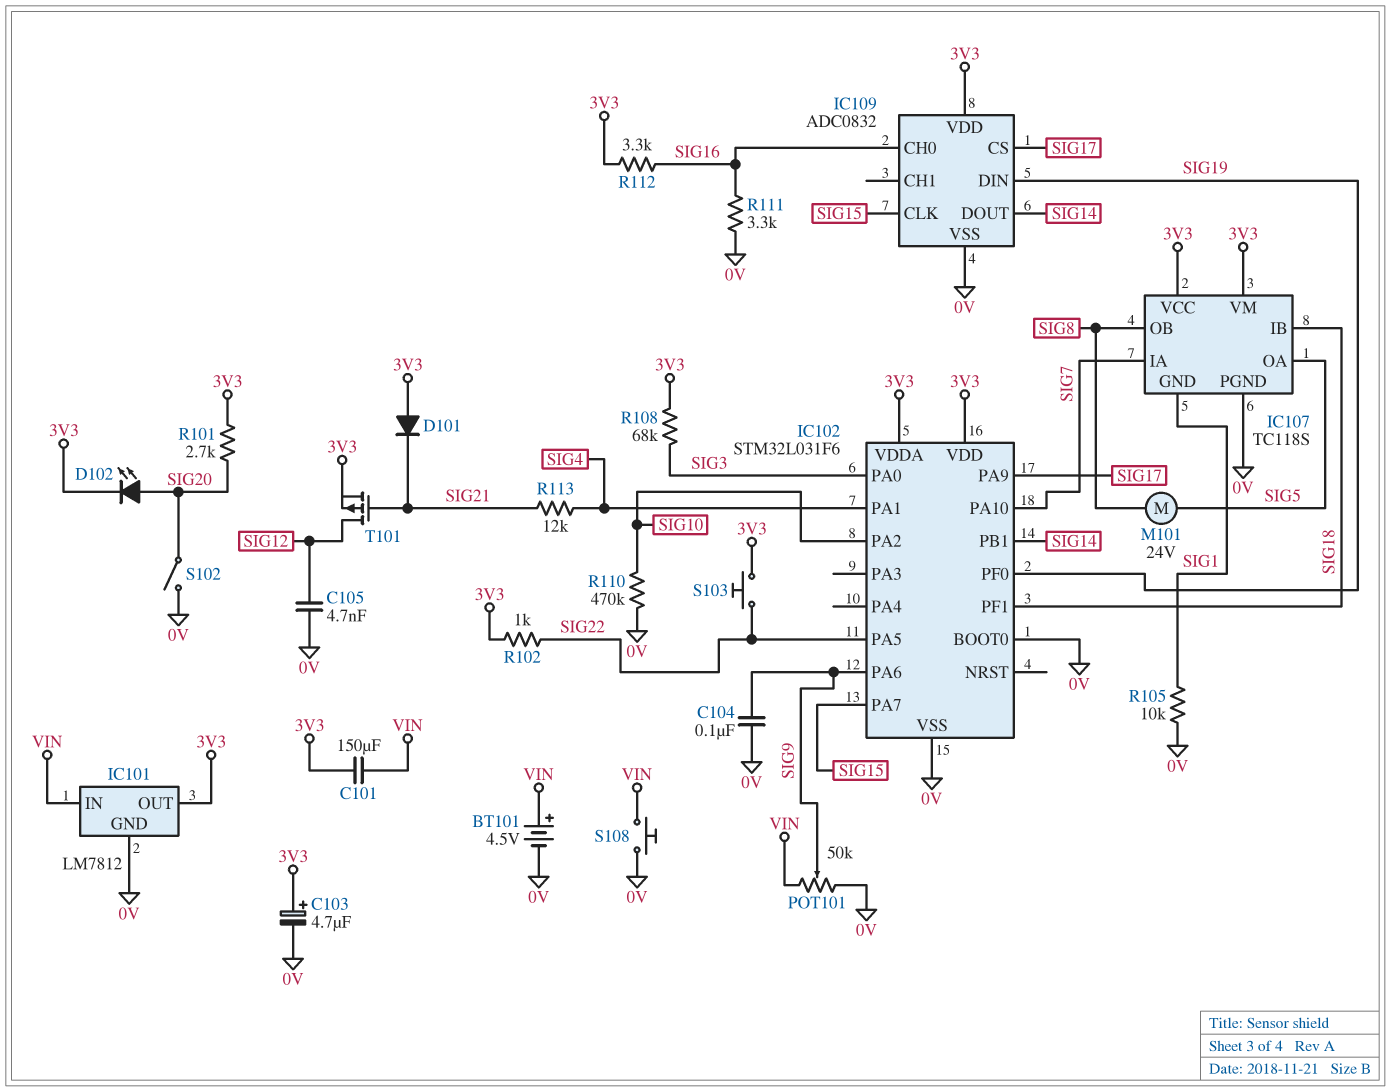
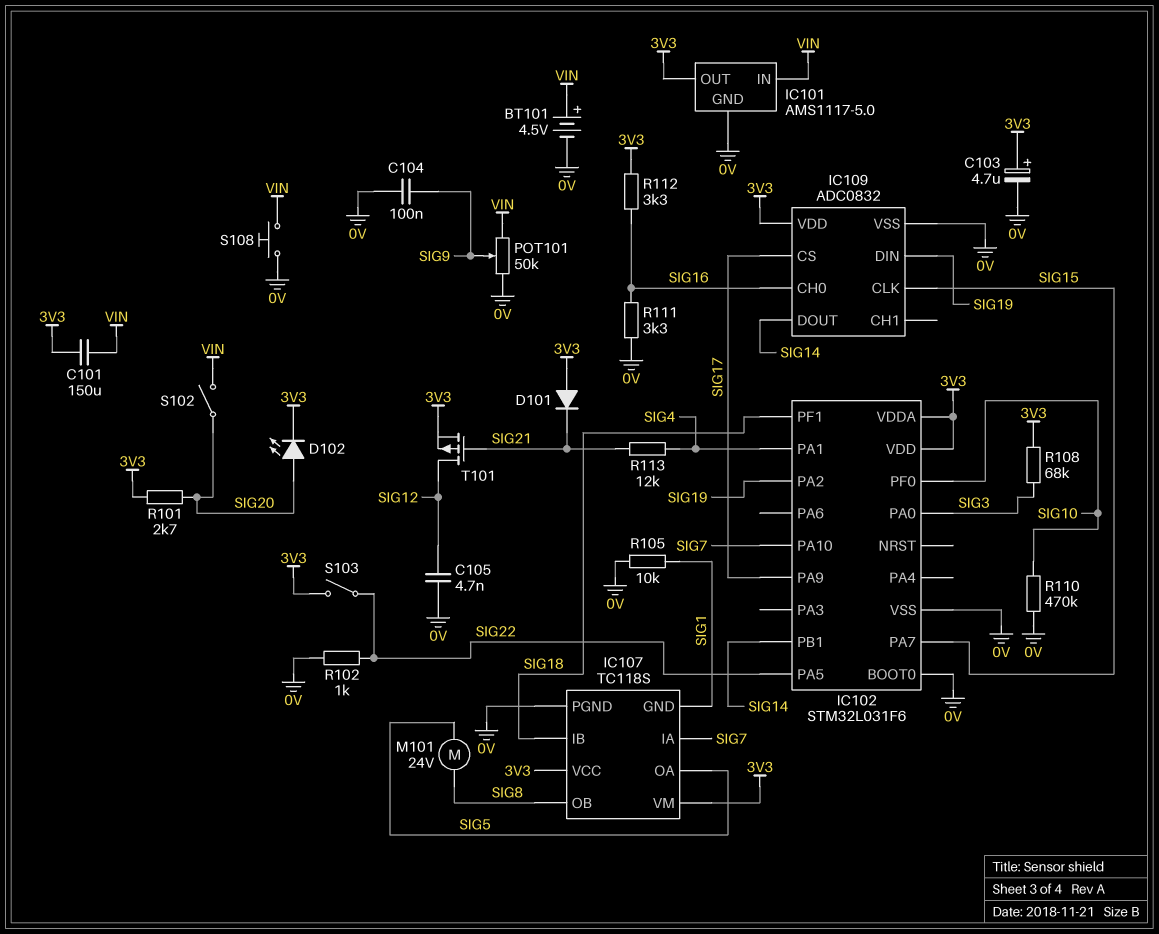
IC101: LM7812 -> AMS1117-5.0
IC102 pin PA2: SIG10 -> SIG19
IC102 pin PA6: SIG9 -> none
IC102 pin PF0: SIG19 -> SIG10
R102: 1k (3V3, SIG22) -> 1k (0V, SIG22)
S102: switch (0V, SIG20) -> switch (SIG20, VIN)
S103: button (3V3, SIG22) -> switch (3V3, SIG22)

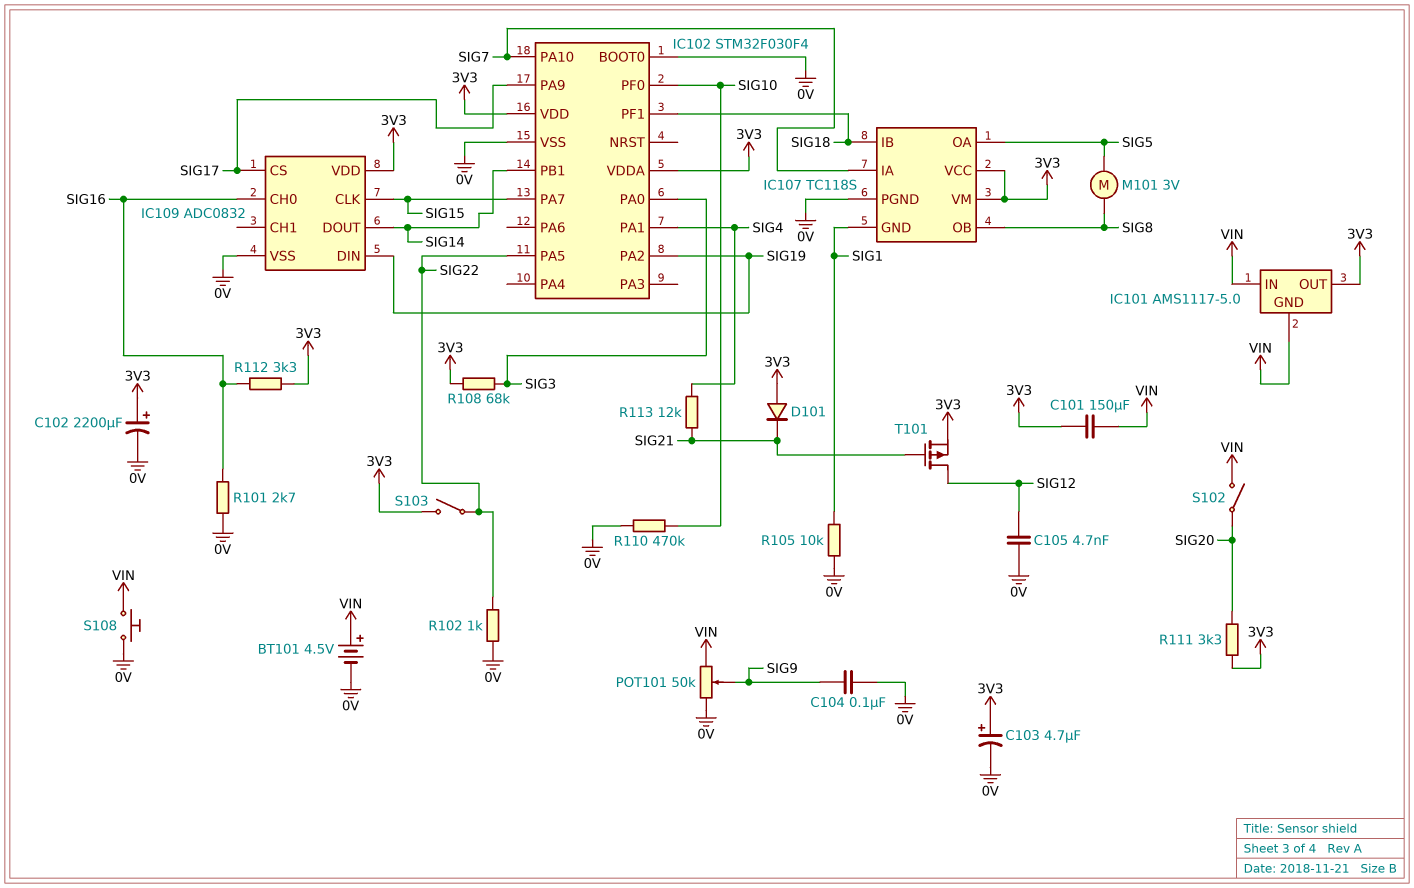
C102: none -> 2200uF (plus 3V3, minus 0V)
D102: LED (A SIG20, K 3V3) -> none
IC101 pin GND: 0V -> VIN
IC102: STM32L031F6 -> STM32F030F4
M101: motor 24V (SIG5, SIG8) -> motor 3V (SIG5, SIG8)
R101: 2.7k (3V3, SIG20) -> 2.7k (0V, SIG16)
R111: 3.3k (0V, SIG16) -> 3.3k (3V3, SIG20)

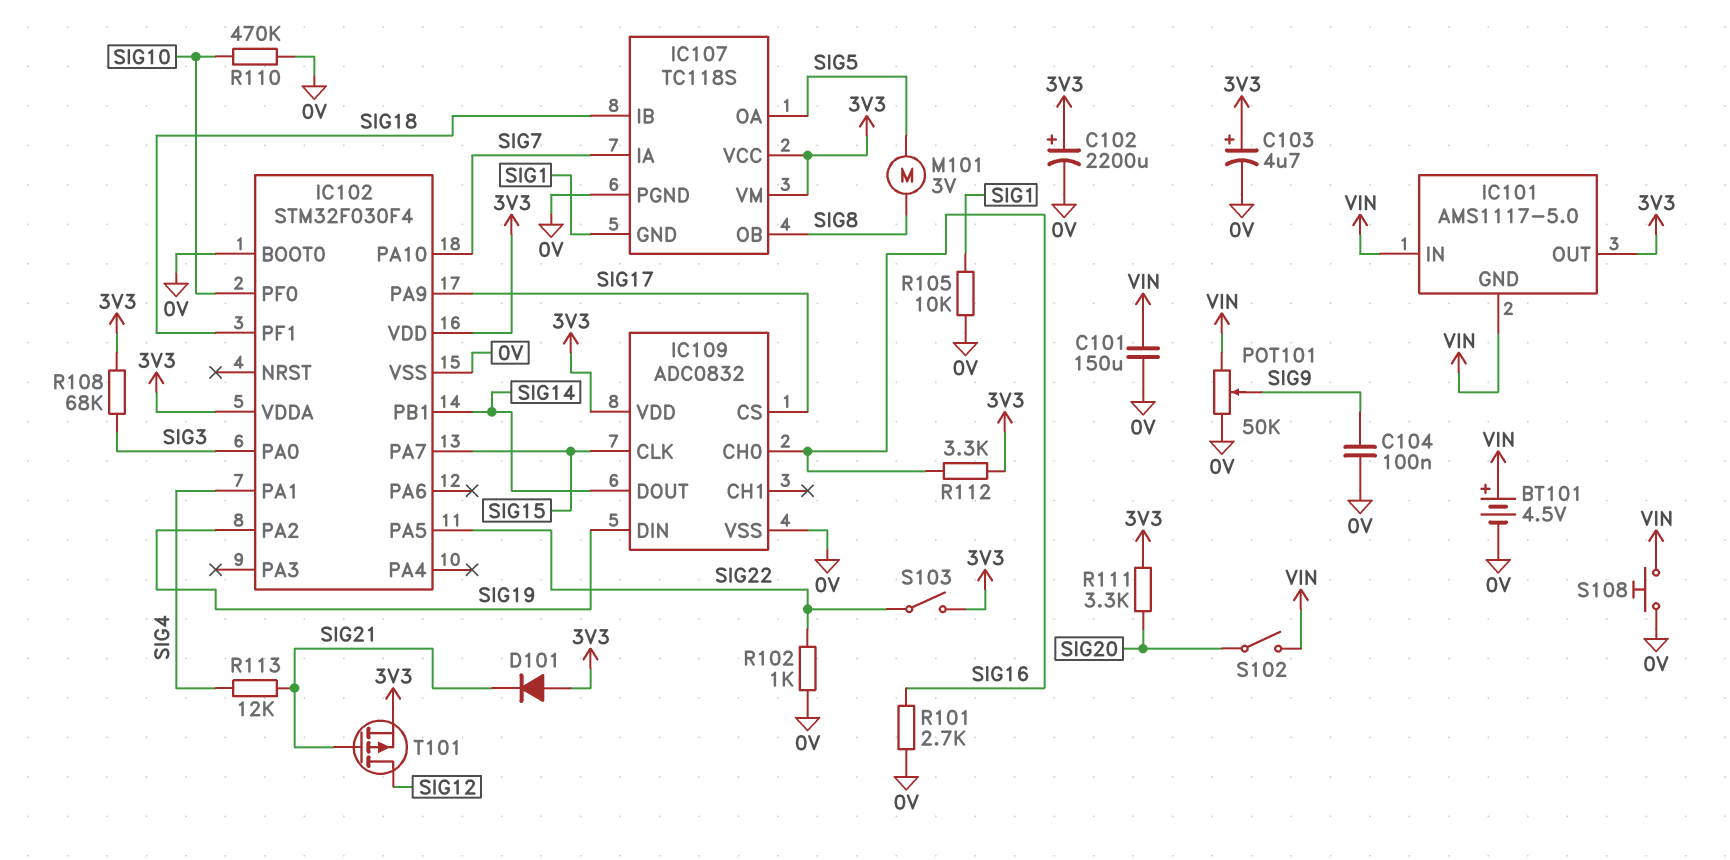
C101: 150uF (3V3, VIN) -> 150uF (0V, VIN)
C105: 4.7nF (0V, SIG12) -> none

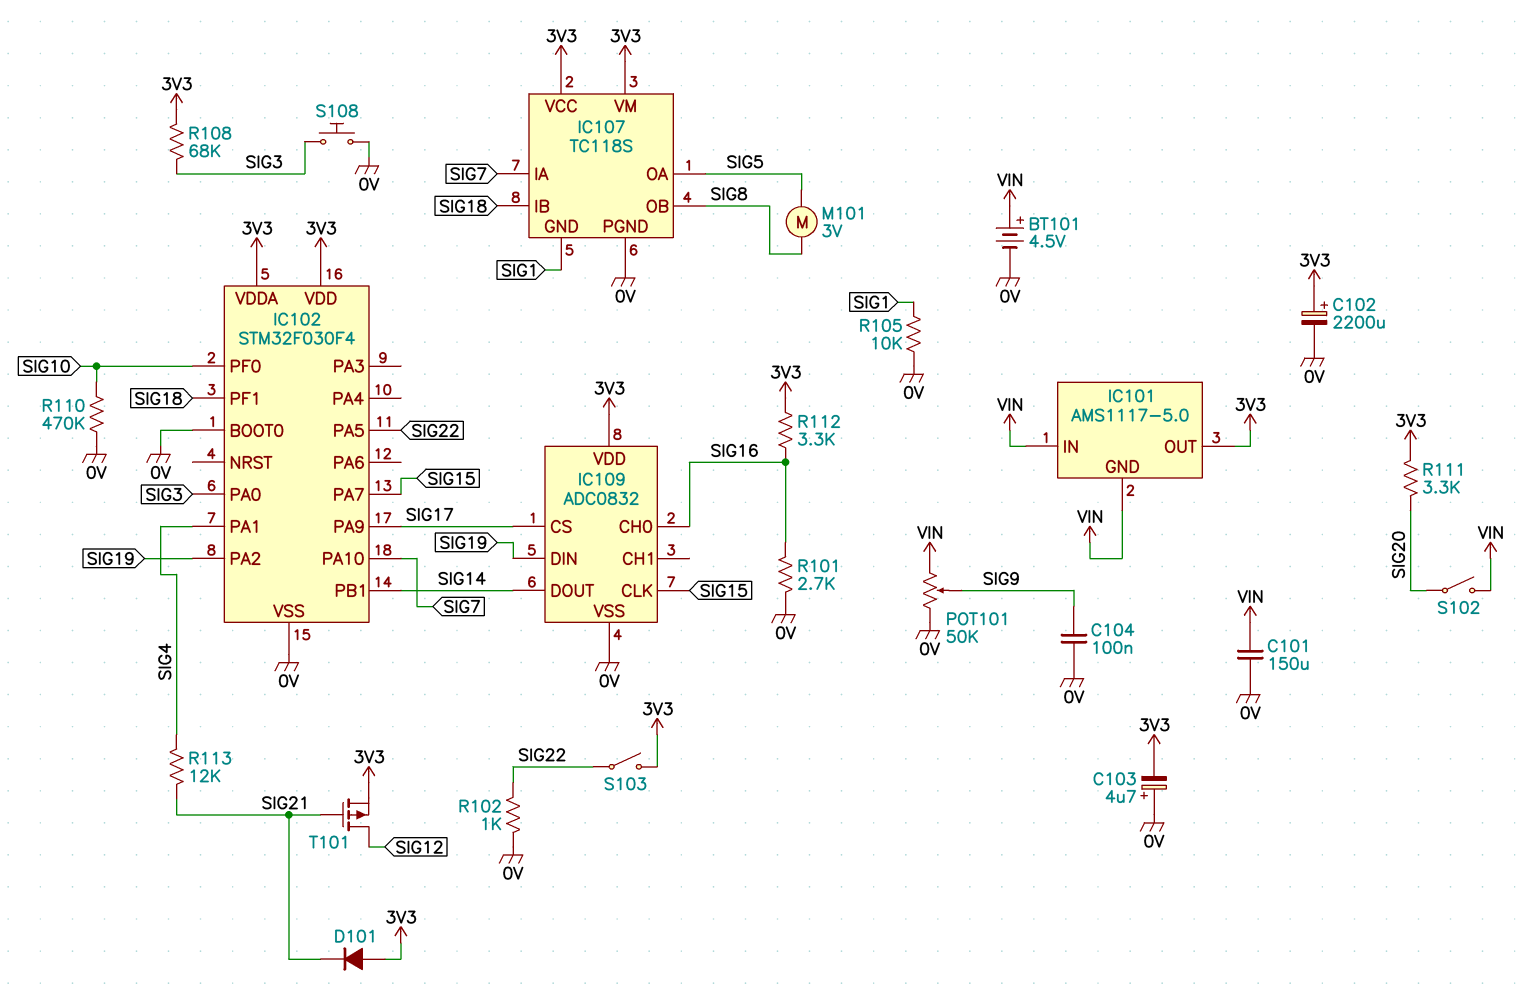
C103: 4.7uF (plus 3V3, minus 0V) -> 4.7uF (plus 0V, minus 3V3)
S108: button (0V, VIN) -> button (0V, SIG3)

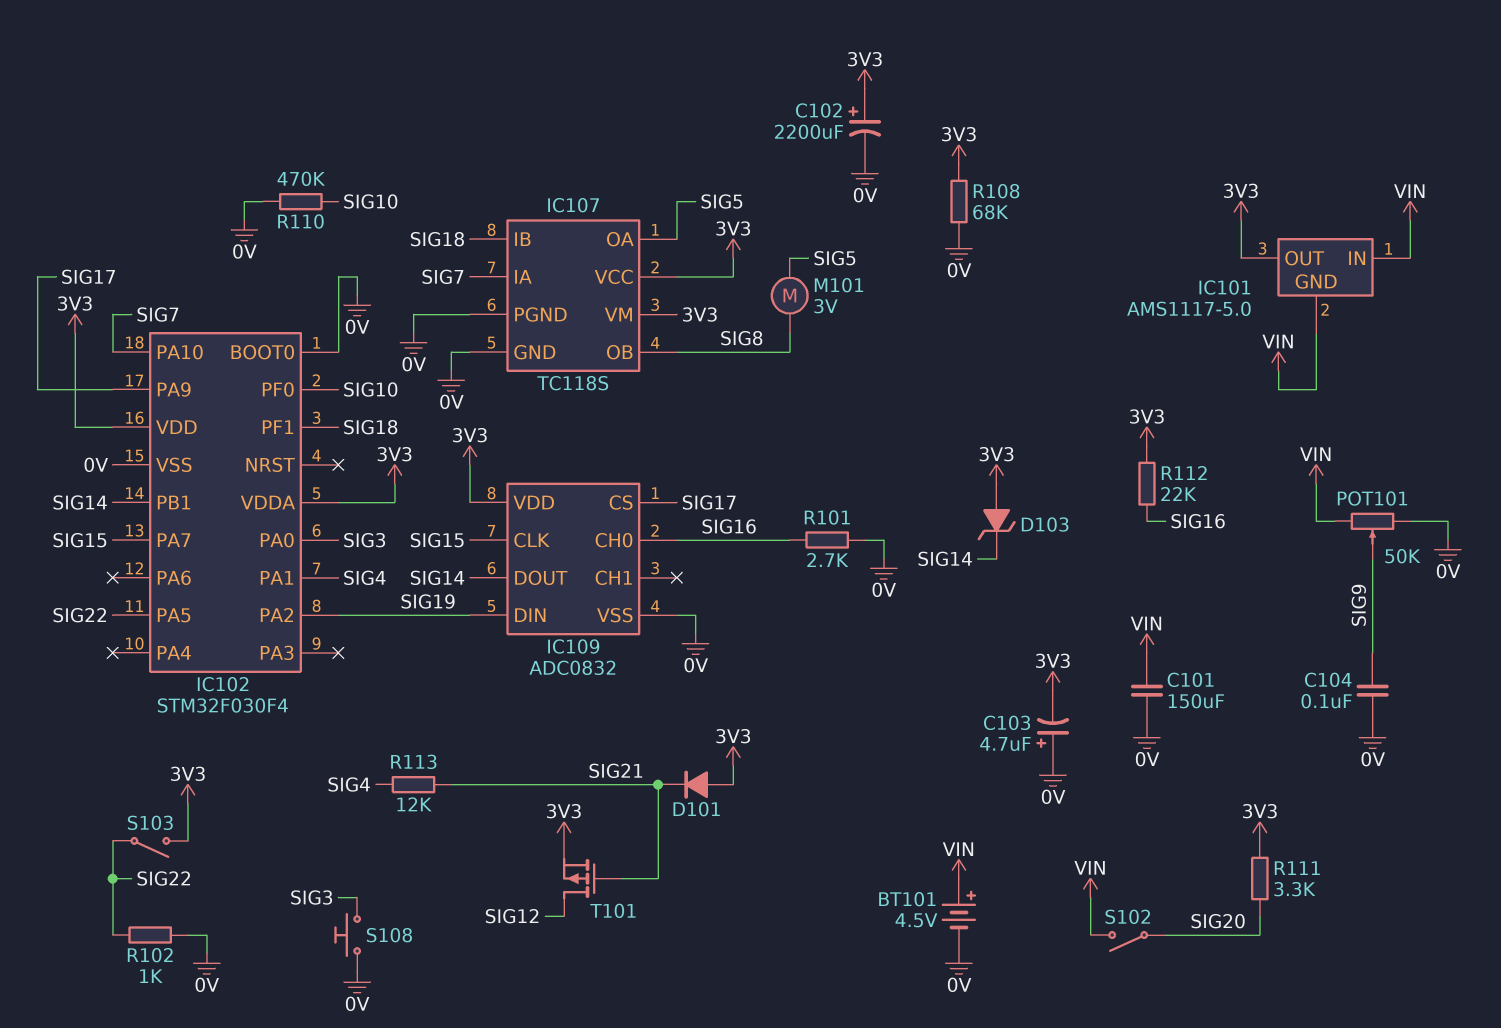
D103: none -> zener (A 3V3, K SIG14)
IC107 pin GND: SIG1 -> 0V
R105: 10k (0V, SIG1) -> none
R108: 68k (3V3, SIG3) -> 68k (0V, 3V3)
R112: 3.3k (3V3, SIG16) -> 22k (3V3, SIG16)

